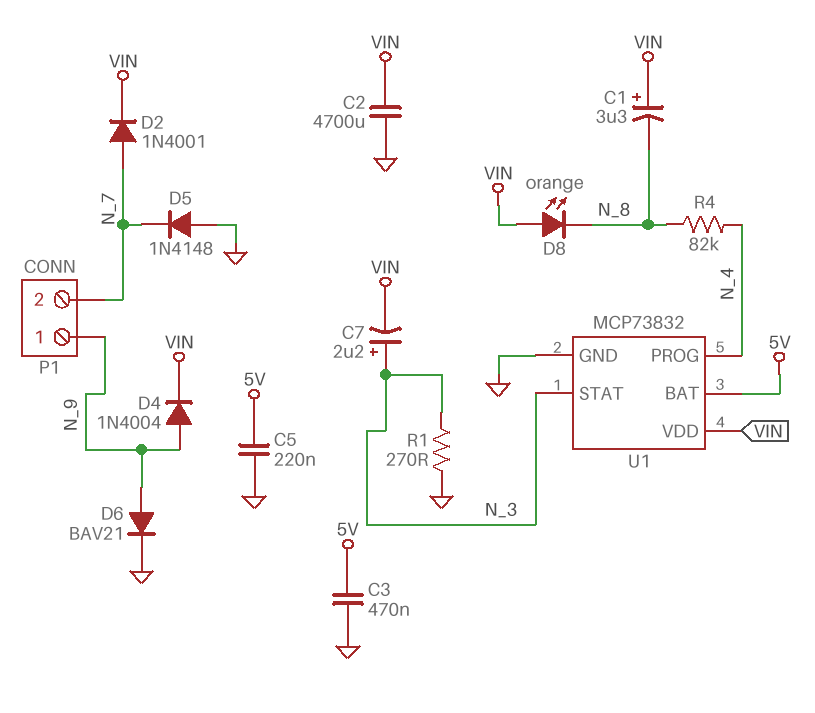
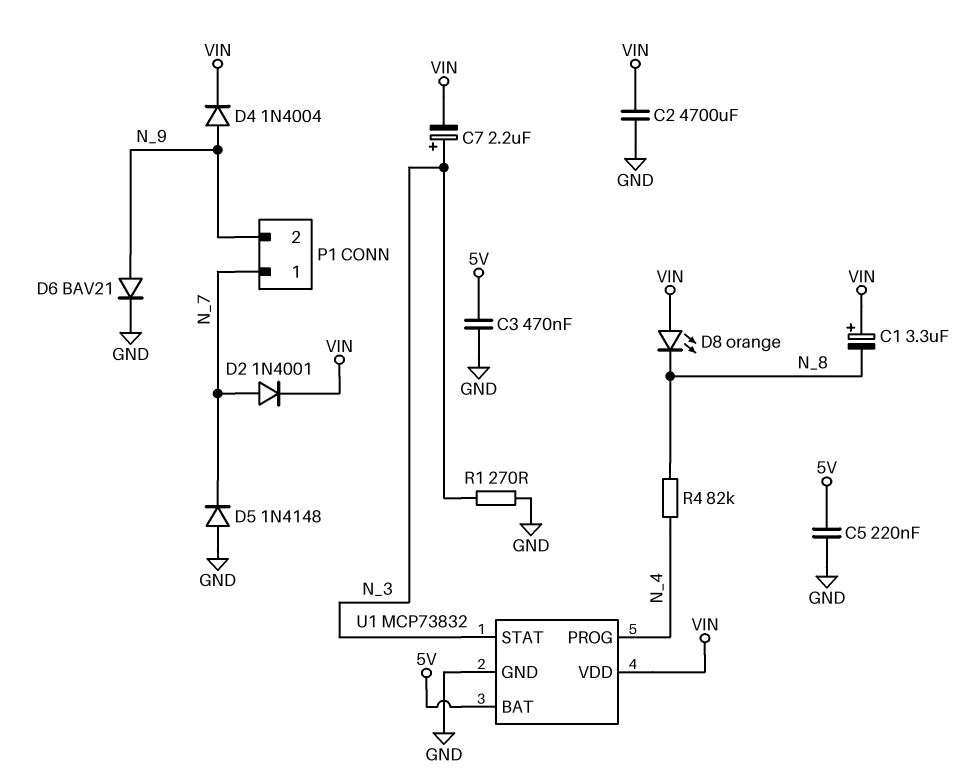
P1 pin 1: N_9 -> N_7
P1 pin 2: N_7 -> N_9

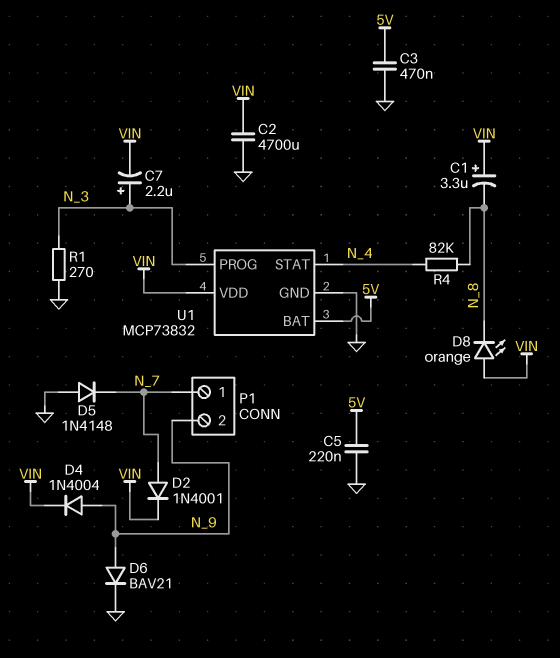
U1 pin PROG: N_4 -> N_3
U1 pin STAT: N_3 -> N_4

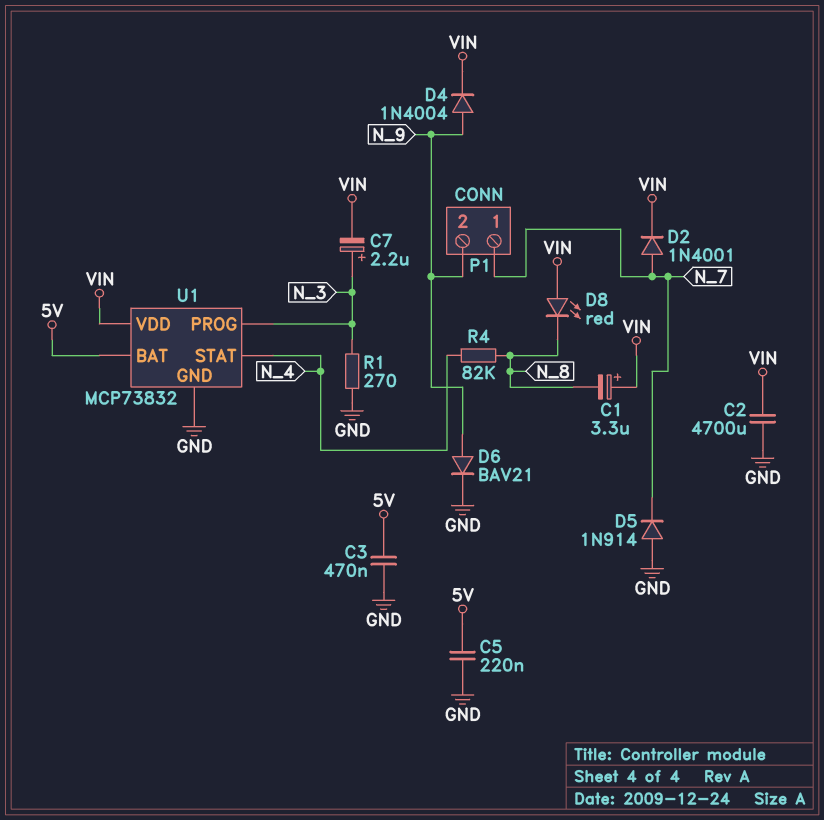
D5: diode 1N4148 (A GND, K N_7) -> diode 1N914 (A GND, K N_7)
D8: LED orange (A VIN, K N_8) -> LED red (A VIN, K N_8)

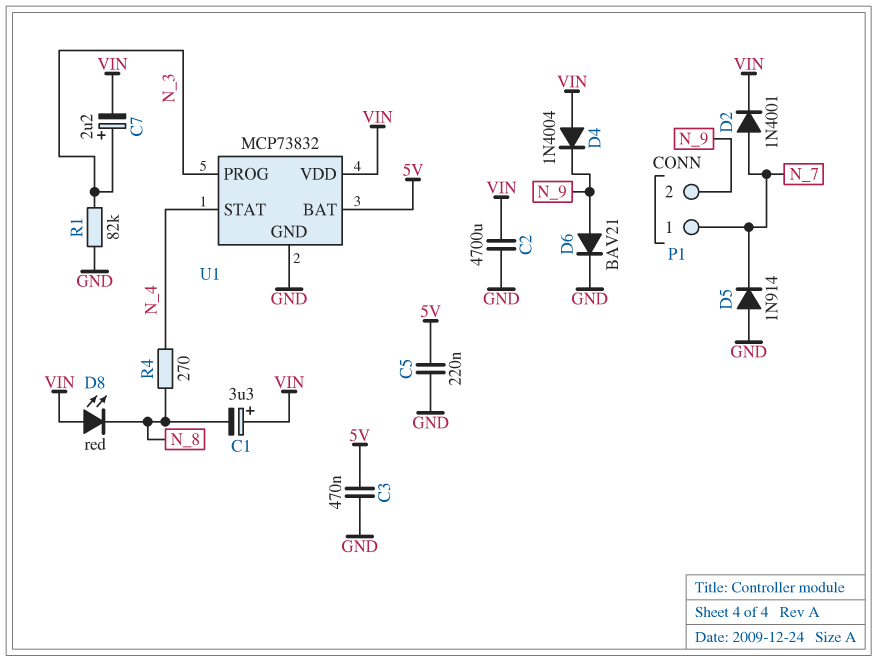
D4: diode 1N4004 (A N_9, K VIN) -> diode 1N4004 (A VIN, K N_9)
R1: 270 (GND, N_3) -> 82k (GND, N_3)
R4: 82k (N_4, N_8) -> 270 (N_4, N_8)

